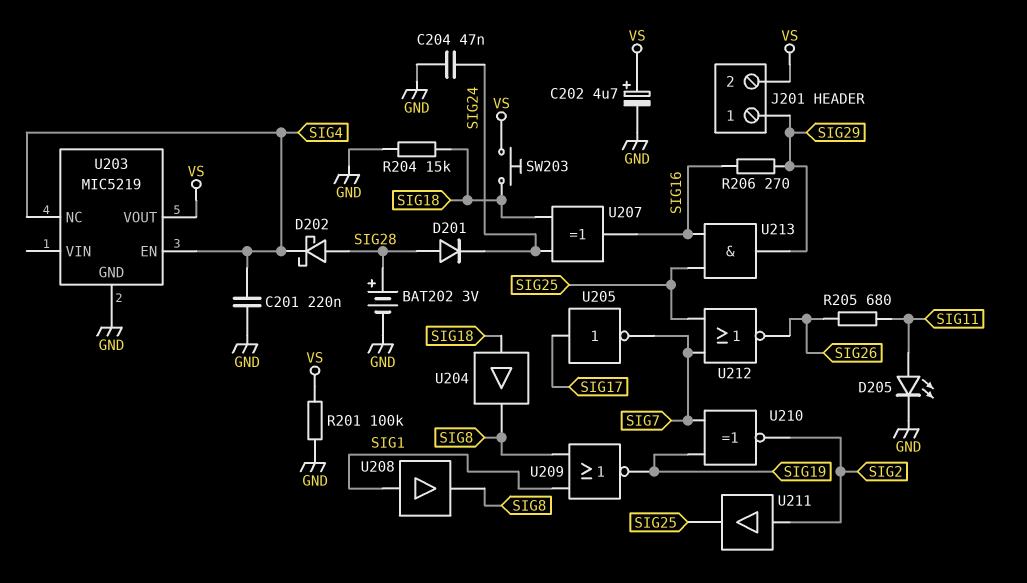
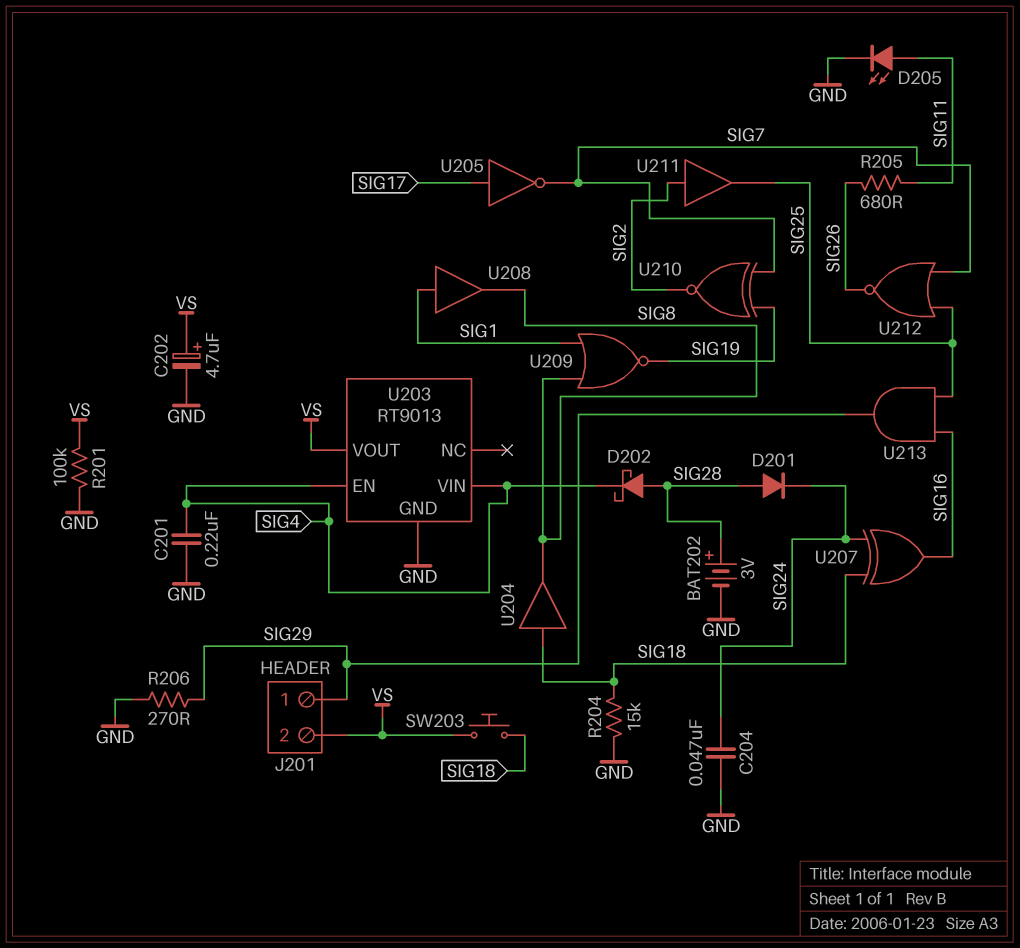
R206: 270 (SIG16, SIG29) -> 270 (GND, SIG29)
U203: MIC5219 -> RT9013
U203 pin NC: SIG4 -> none
U203 pin VIN: none -> SIG4

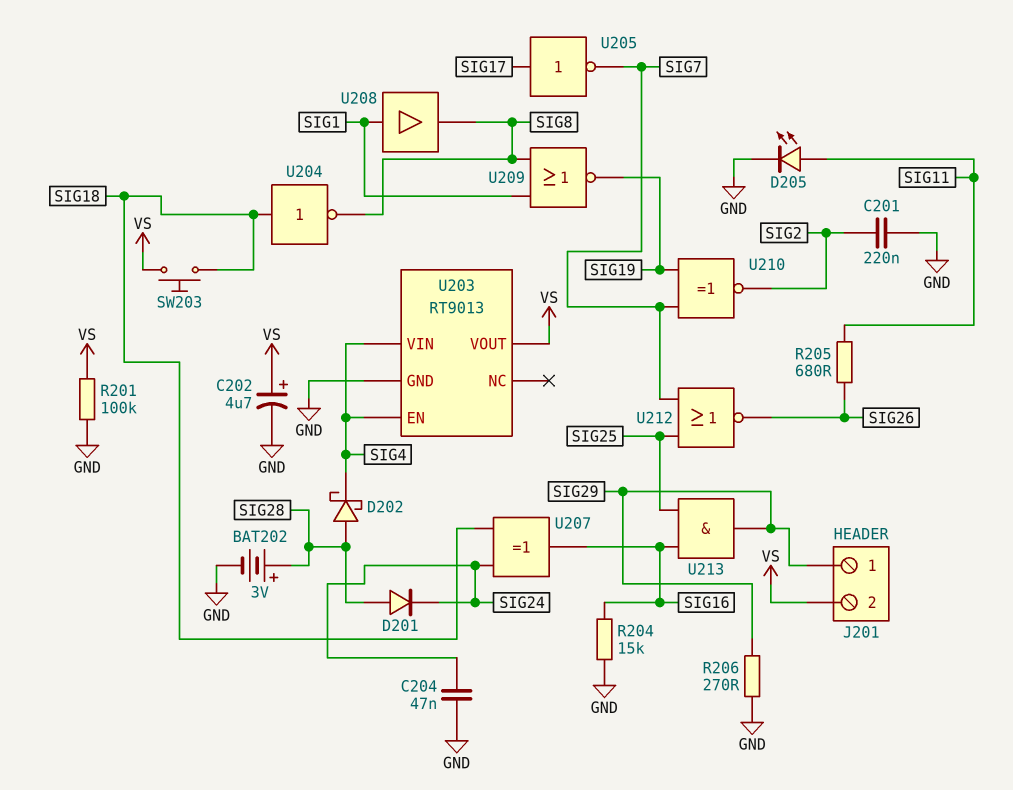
C201: 220nF (GND, SIG4) -> 220nF (GND, SIG2)
R204: 15k (GND, SIG18) -> 15k (GND, SIG16)
U204: buffer (in SIG18, out SIG8) -> NOT (in SIG18, out SIG8)
U211: buffer (in SIG2, out SIG25) -> none

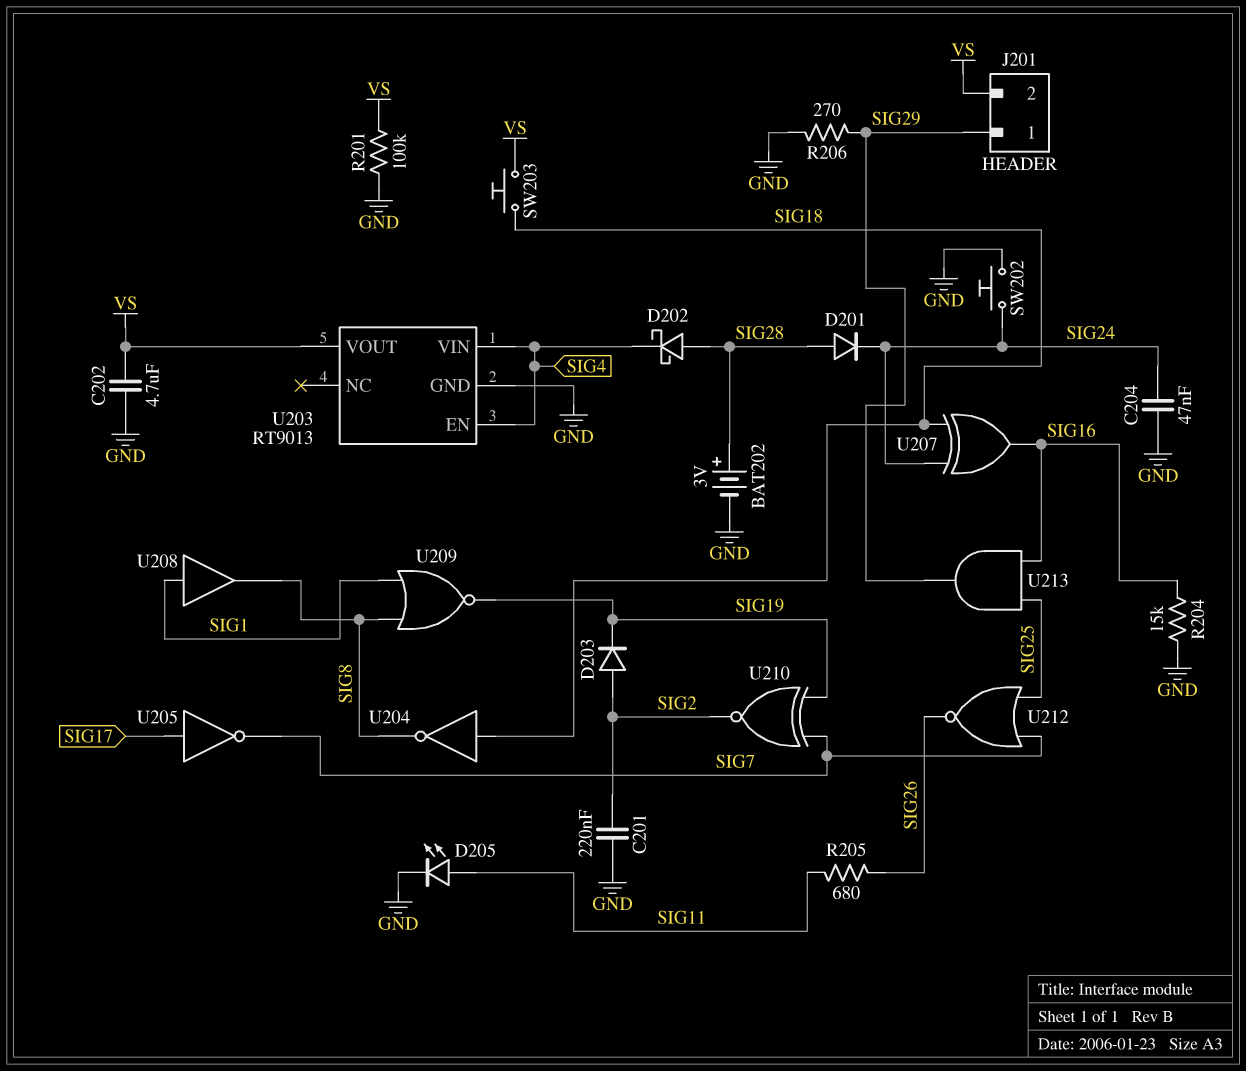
C202: 4.7uF (plus VS, minus GND) -> 4.7uF (GND, VS)
D203: none -> diode (A SIG2, K SIG19)
SW202: none -> button (GND, SIG24)

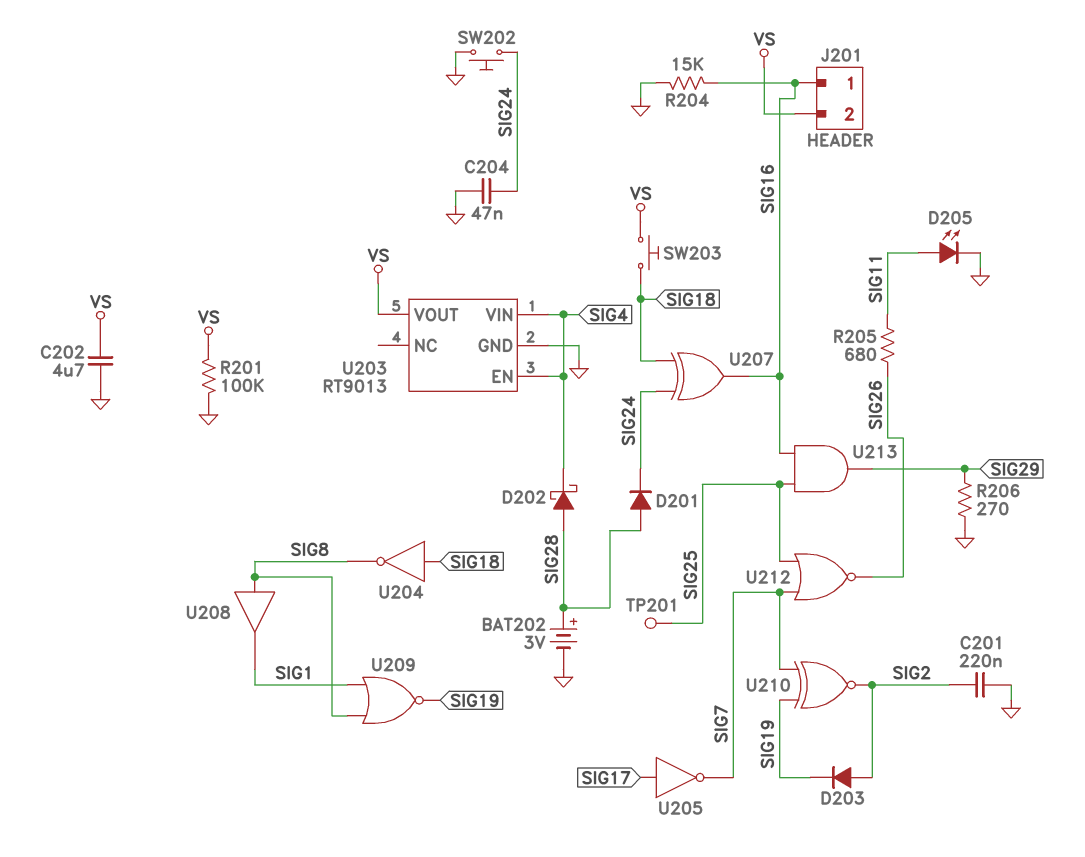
J201 pin 1: SIG29 -> SIG16
TP201: none -> test point (SIG25)
U208: buffer (in SIG1, out SIG8) -> buffer (in SIG8, out SIG1)

